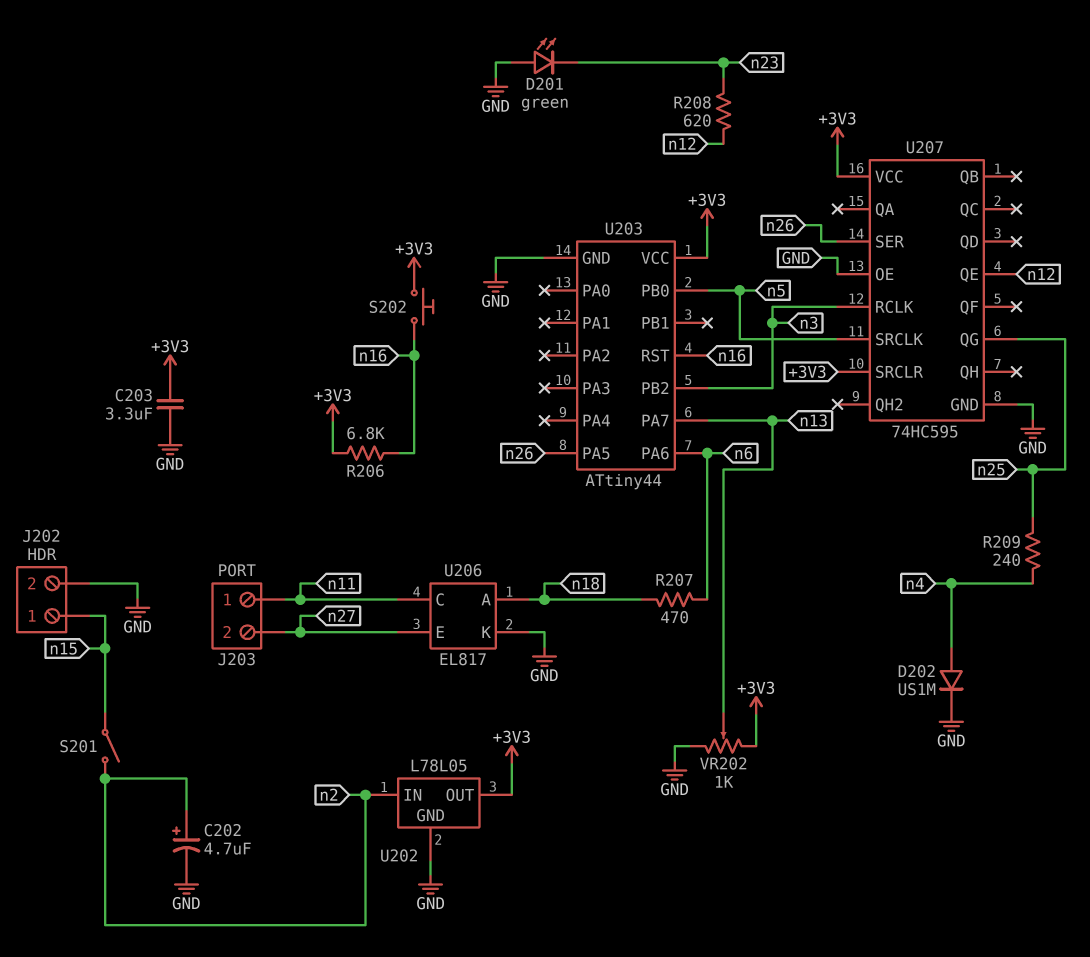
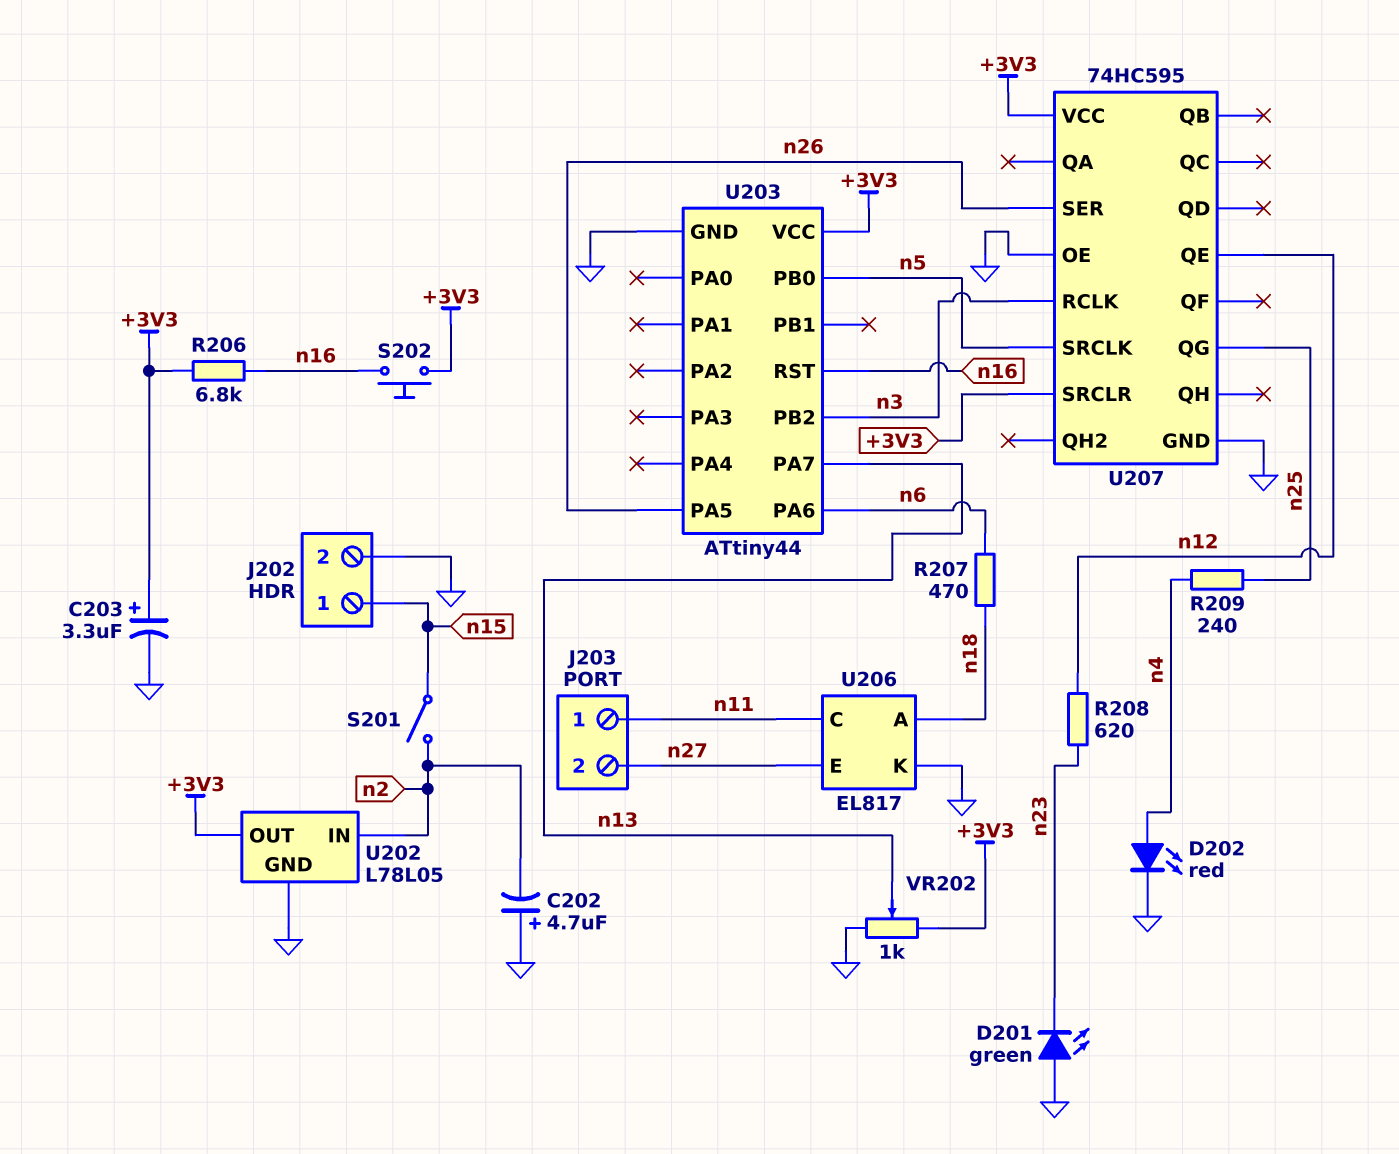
C202: 4.7uF (plus n2, minus GND) -> 4.7uF (plus GND, minus n2)
C203: 3.3uF (+3V3, GND) -> 3.3uF (plus +3V3, minus GND)
D202: diode US1M (A n4, K GND) -> LED red (A n4, K GND)

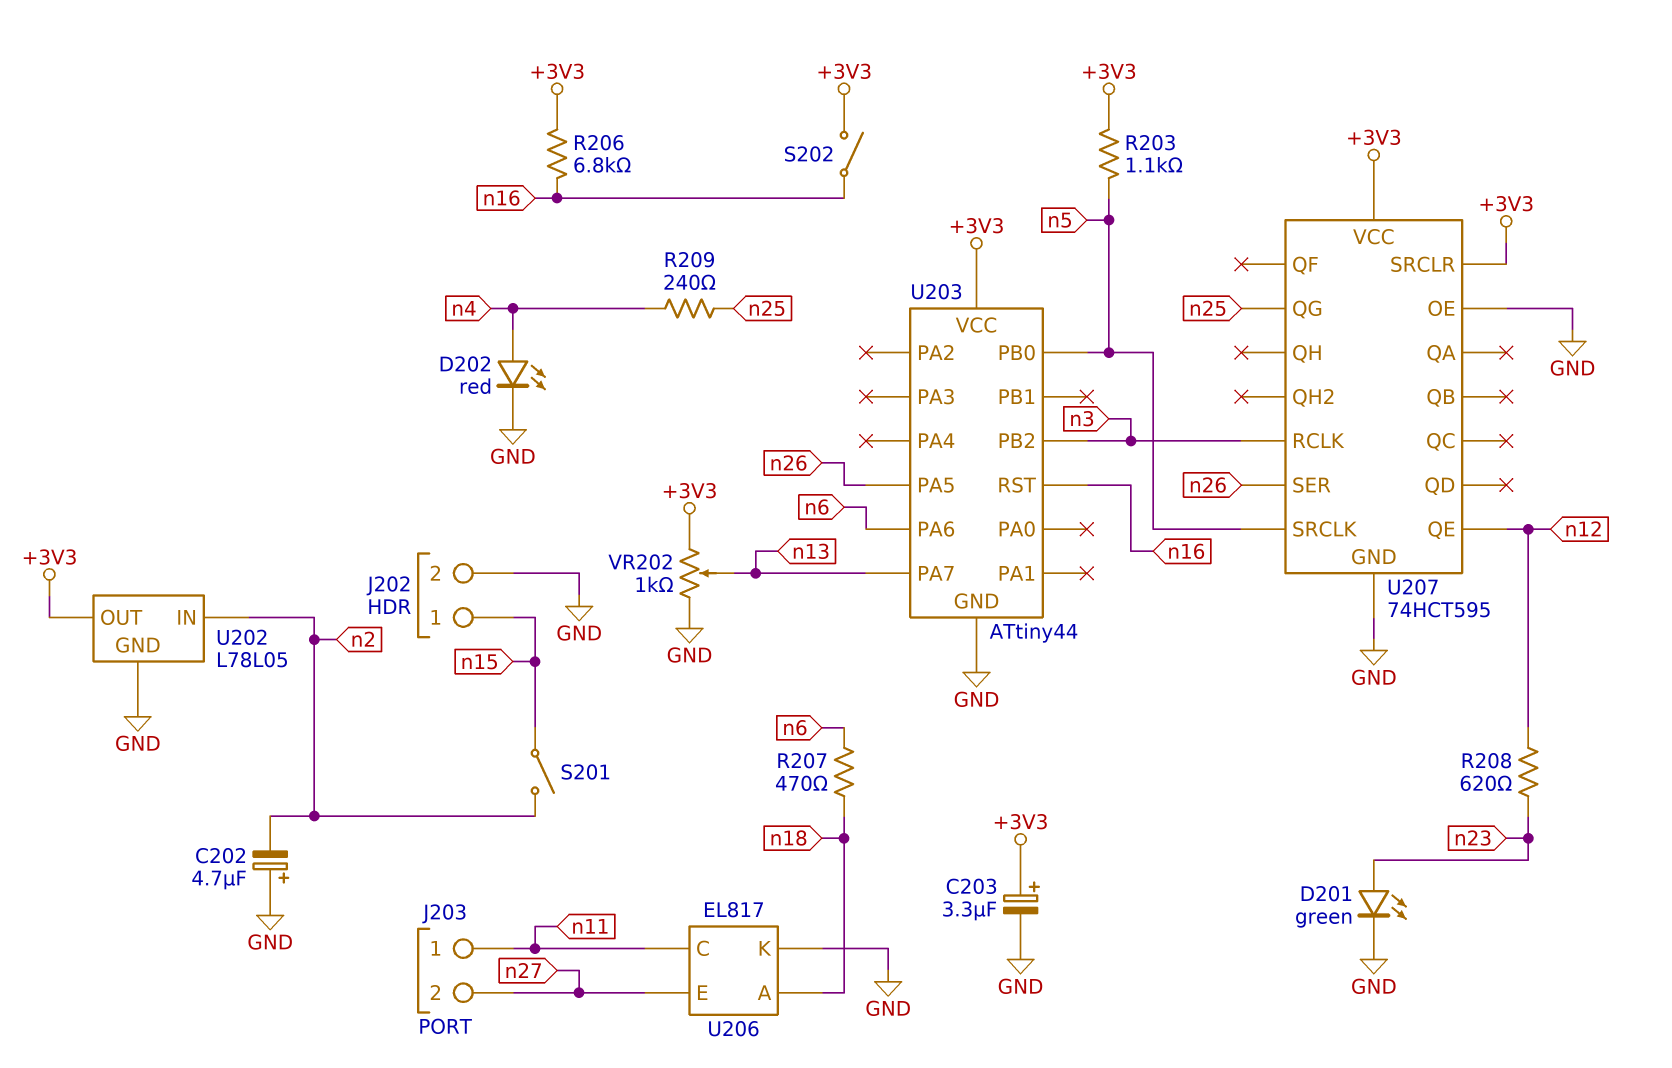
D201: LED green (A GND, K n23) -> LED green (A n23, K GND)
R203: none -> 1.1k (+3V3, n5)
S202: button (+3V3, n16) -> switch (+3V3, n16)
U207: 74HC595 -> 74HCT595

